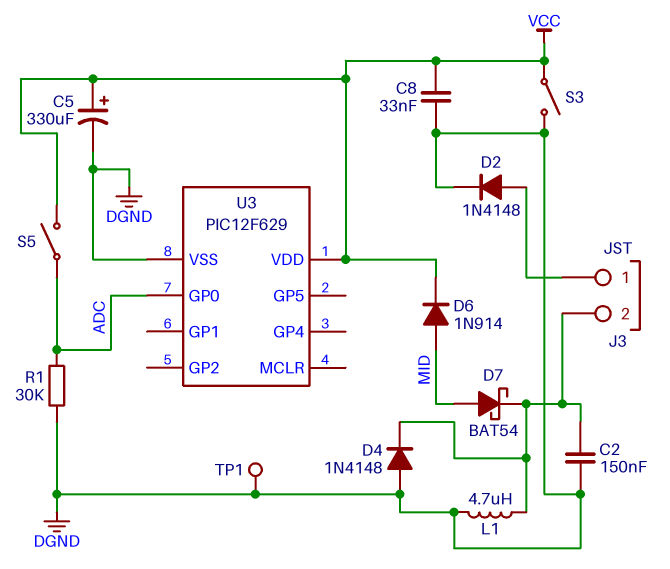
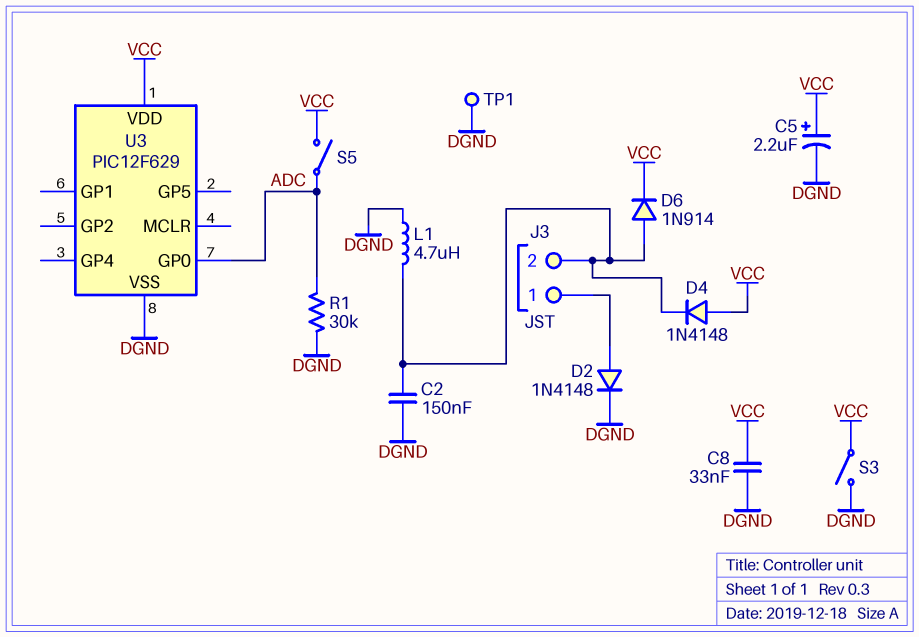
C5: 330uF (plus VCC, minus DGND) -> 2.2uF (plus VCC, minus DGND)
D4: diode 1N4148 (A DGND, K J3/2) -> diode 1N4148 (A VCC, K J3/2)
D6: diode 1N914 (A MID, K VCC) -> diode 1N914 (A J3/2, K VCC)
D7: schottky BAT54 (A MID, K J3/2) -> none

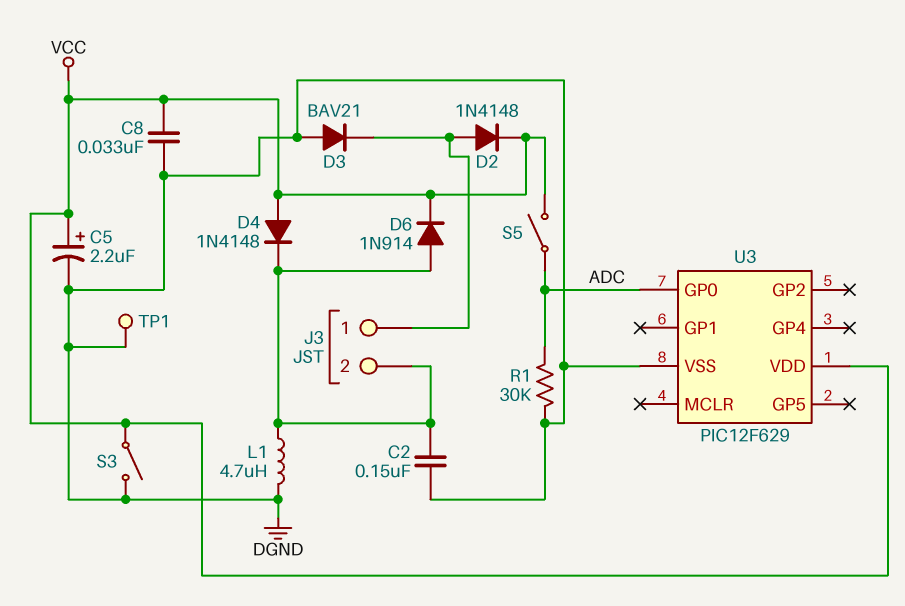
D2: diode 1N4148 (A J3/1, K DGND) -> diode 1N4148 (A J3/1, K VCC)
D3: none -> diode BAV21 (A DGND, K J3/1)

